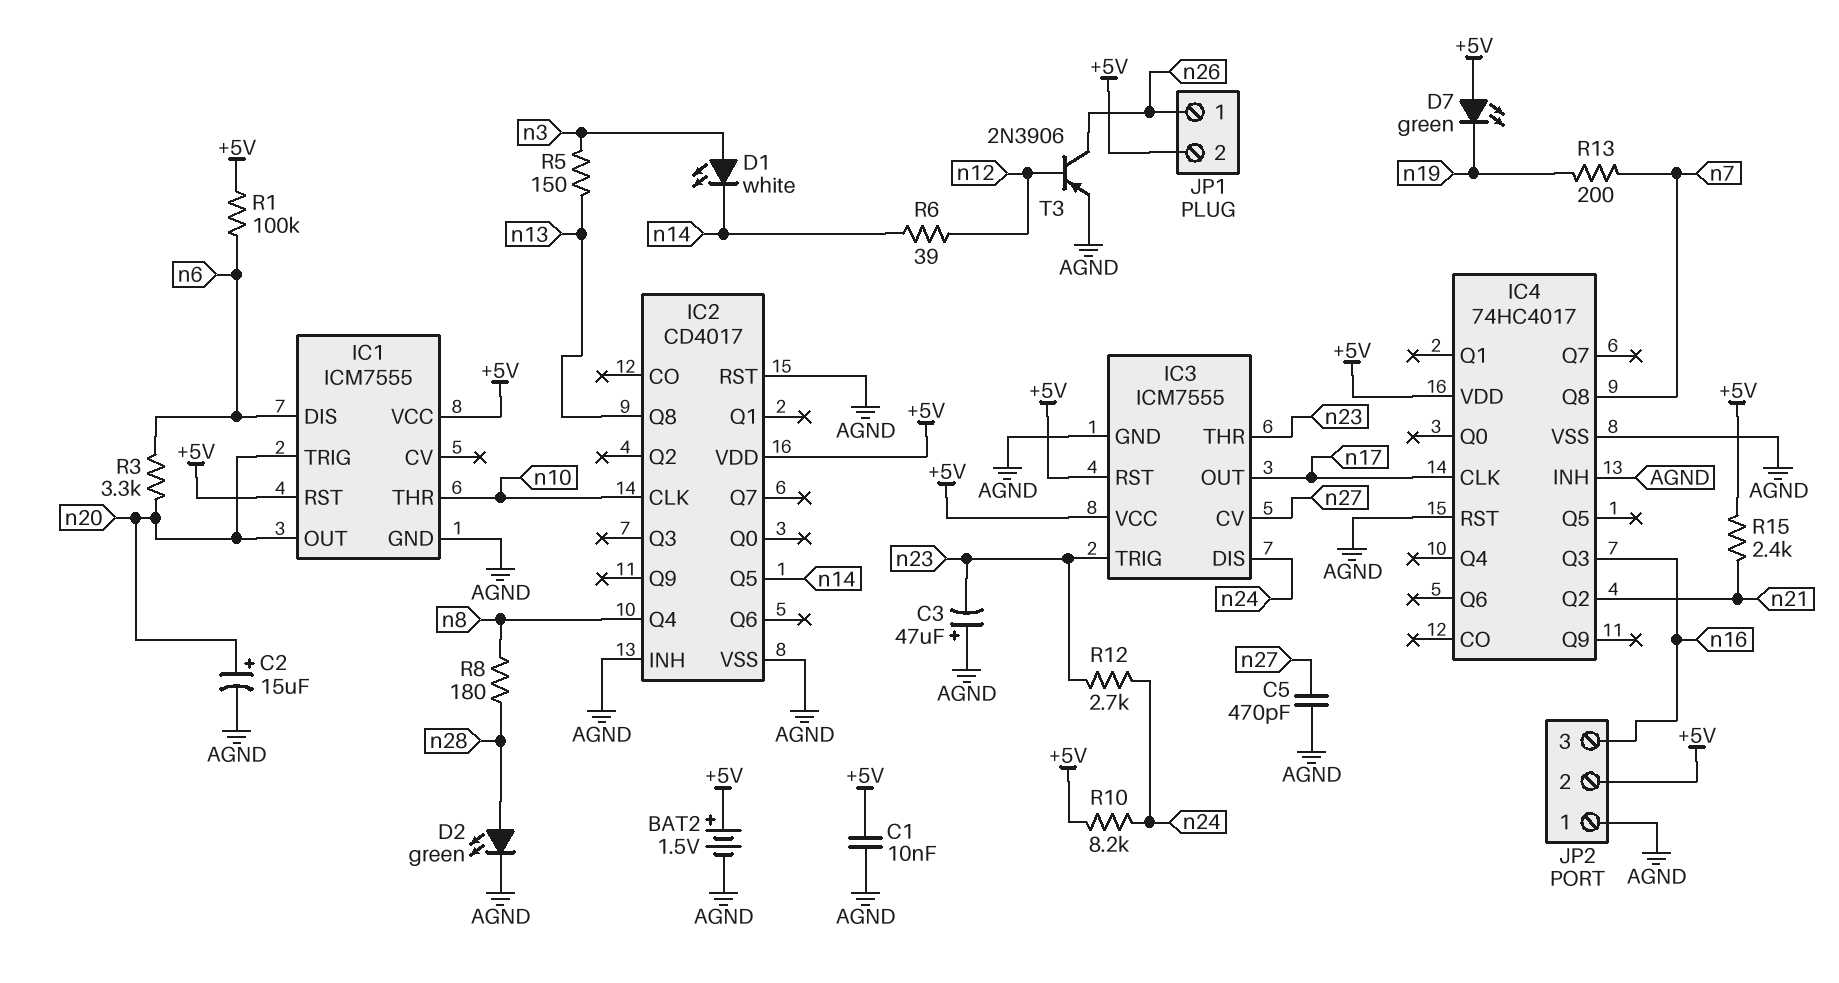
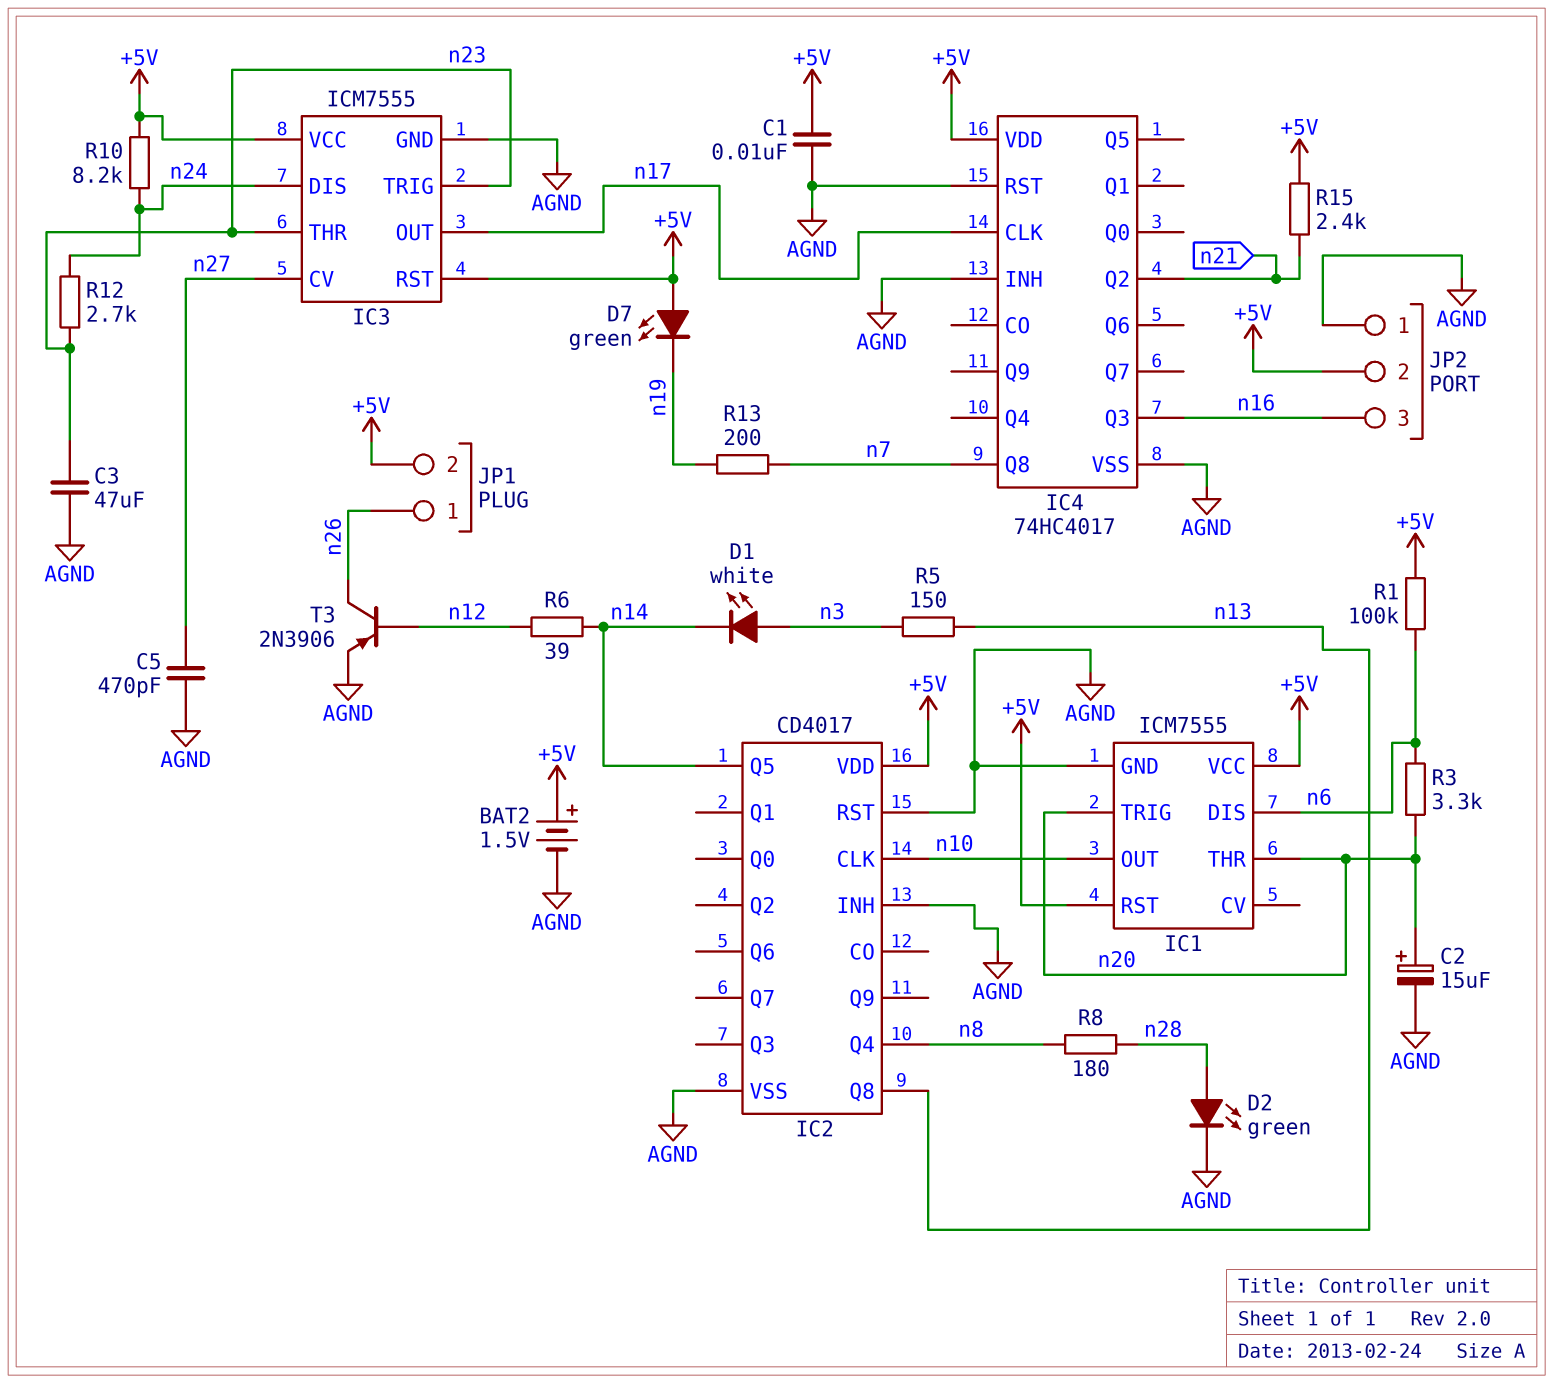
C3: 47uF (plus AGND, minus n23) -> 47uF (AGND, n23)
IC1 pin OUT: n20 -> n10
IC1 pin THR: n10 -> n20

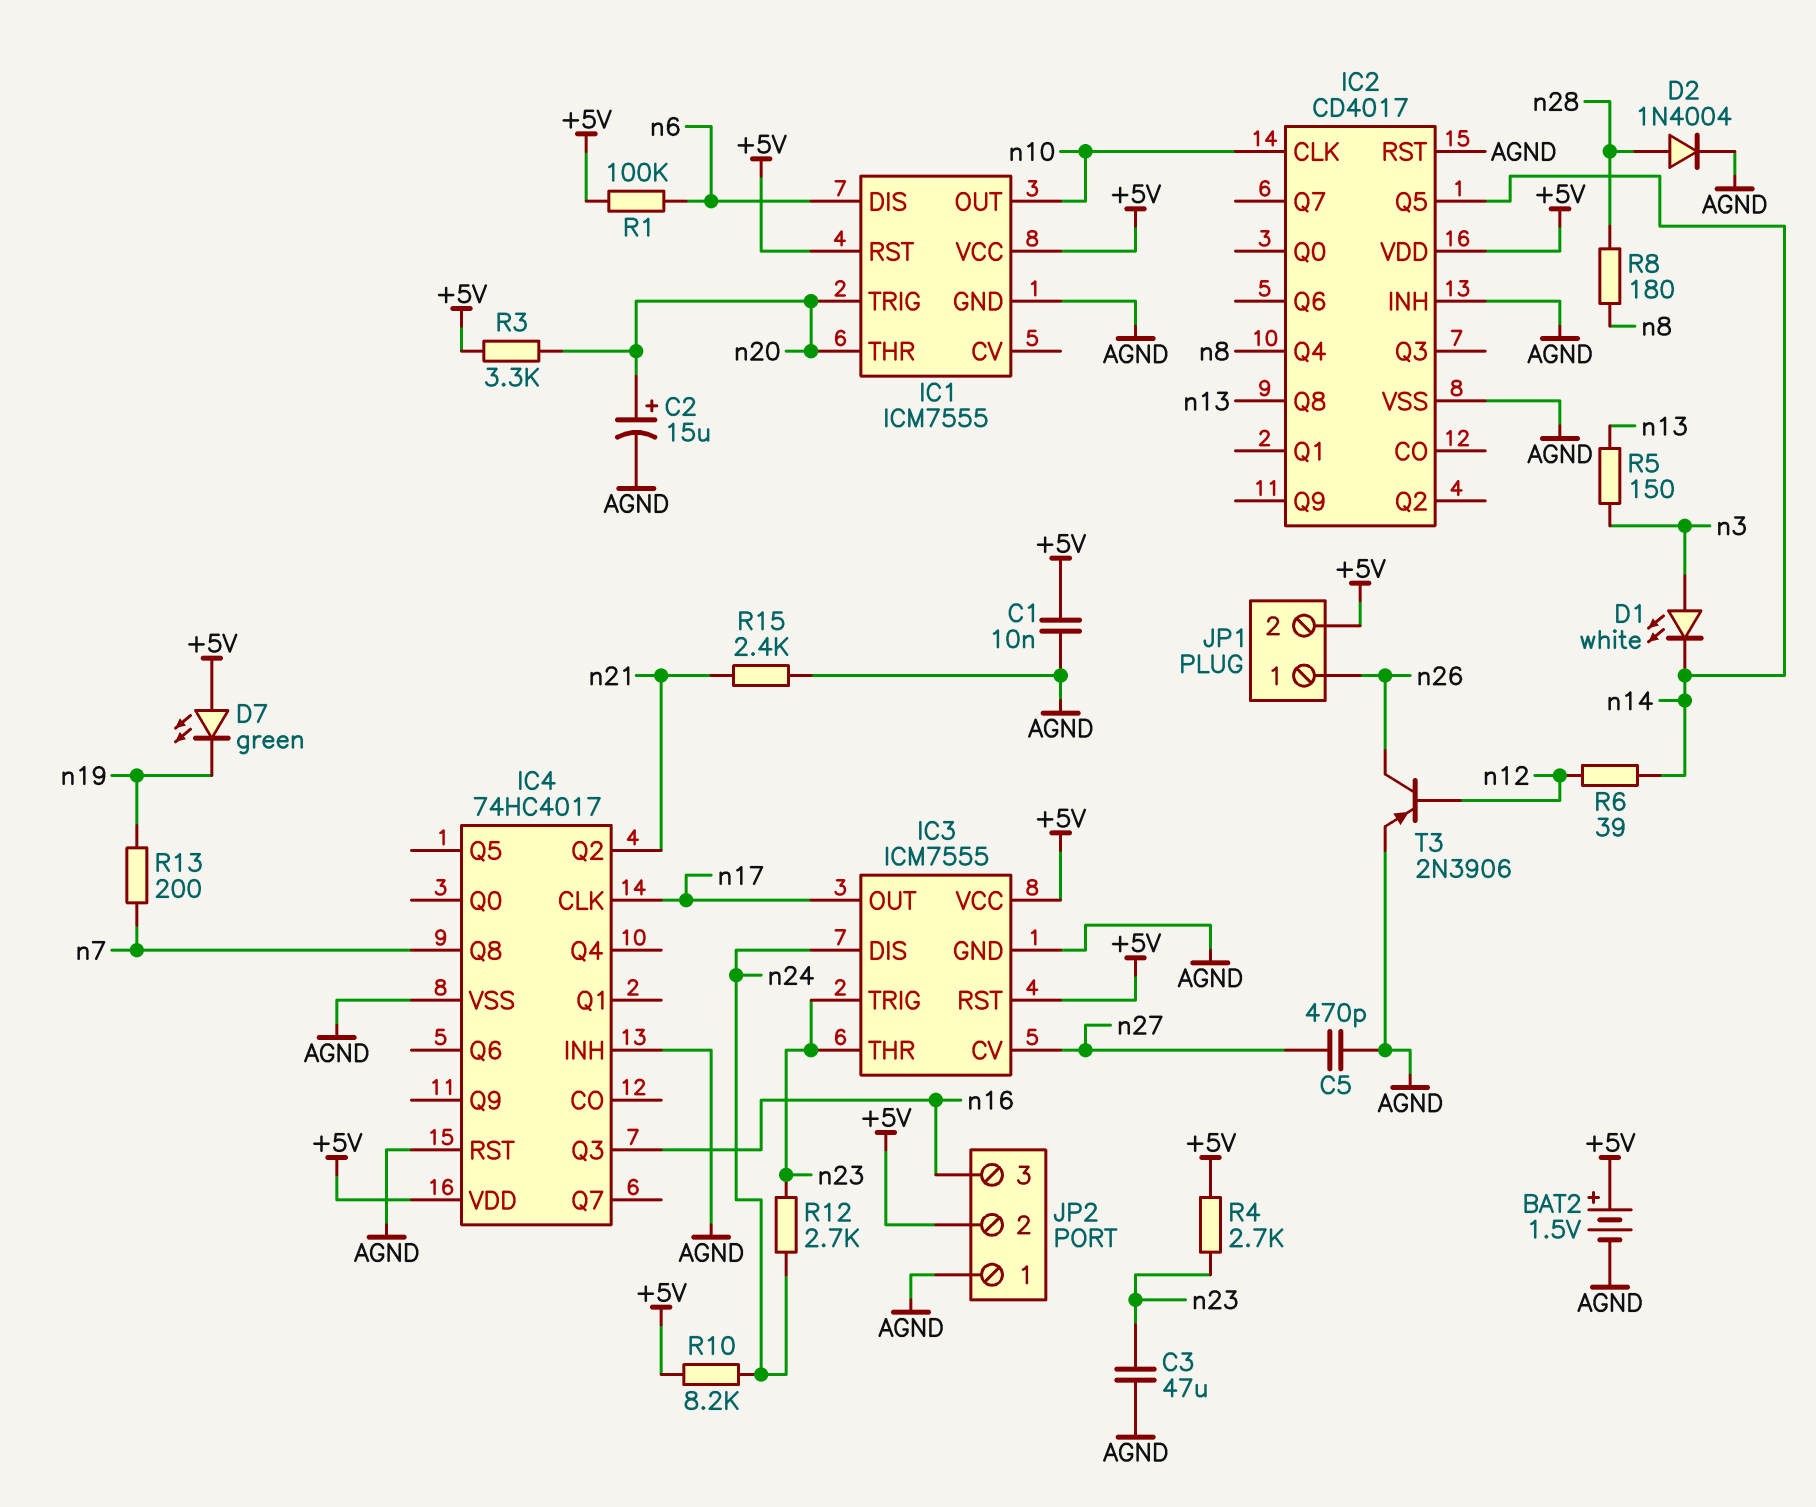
D2: LED green (A n28, K AGND) -> diode 1N4004 (A n28, K AGND)
R3: 3.3k (n6, n20) -> 3.3k (+5V, n20)
R4: none -> 2.7k (+5V, n23)
R15: 2.4k (+5V, n21) -> 2.4k (AGND, n21)

